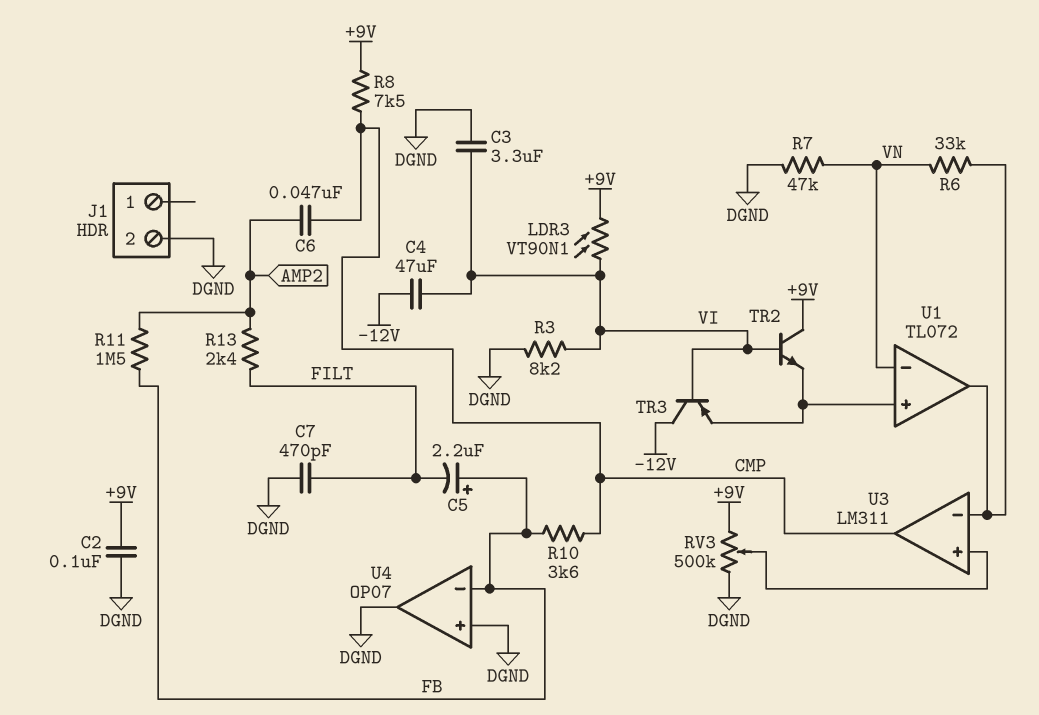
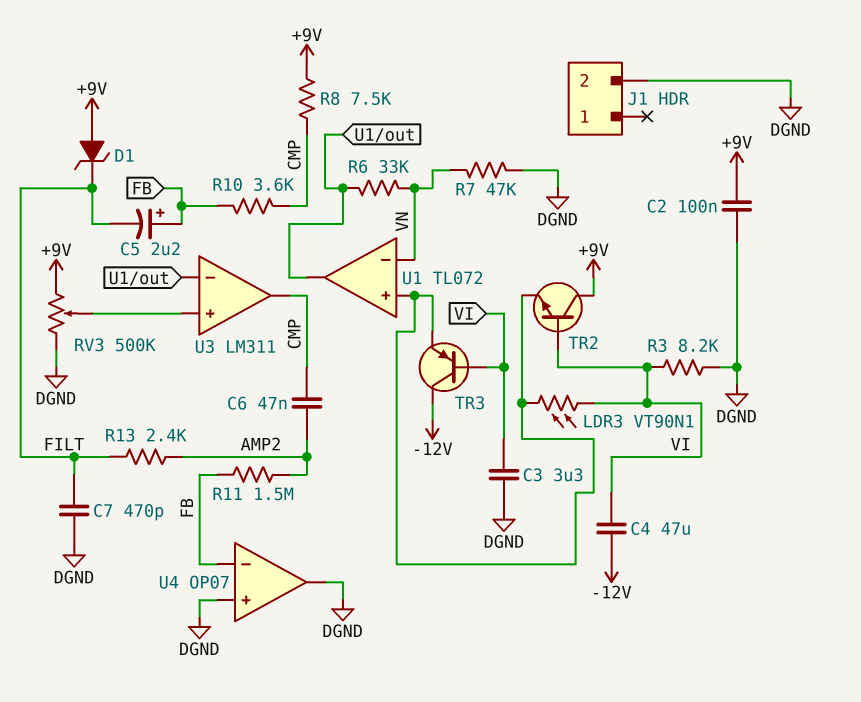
D1: none -> zener (A +9V, K FILT)
LDR3: VT90N1 (+9V, VI) -> VT90N1 (U1/in+, VI)

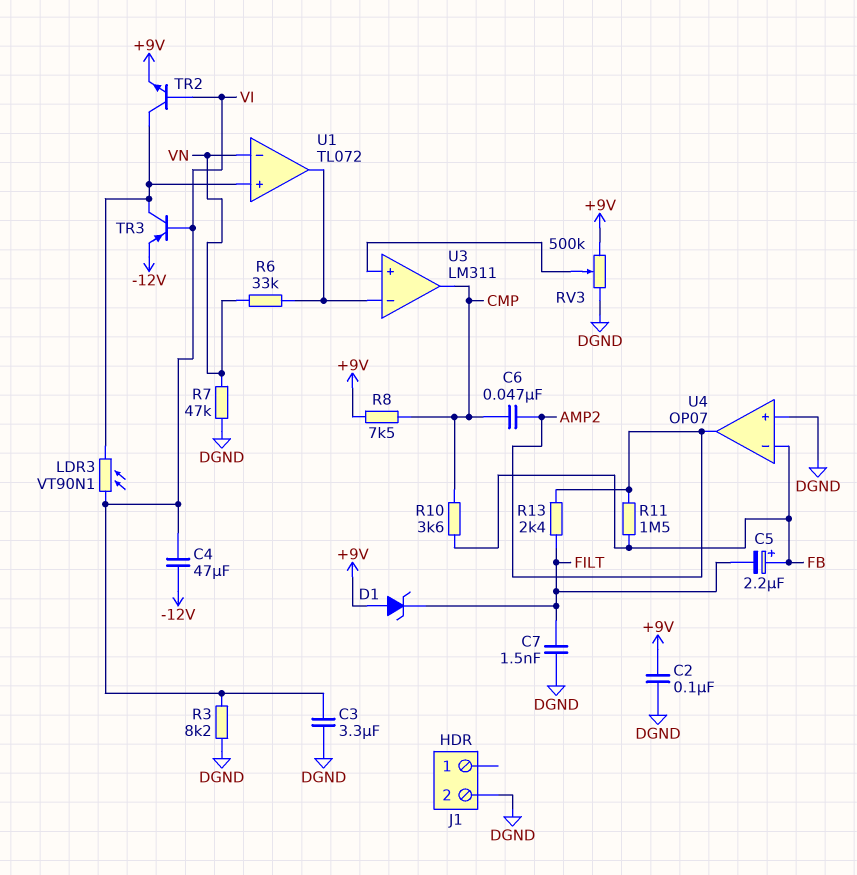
C7: 470pF (DGND, FILT) -> 1.5nF (DGND, FILT)
TR2: NPN (B VI, C +9V, E U1/in+) -> NPN (B VI, C U1/in+, E +9V)
TR3: PNP (B VI, C -12V, E U1/in+) -> PNP (B VI, C U1/in+, E -12V)
U4 pin out: DGND -> AMP2

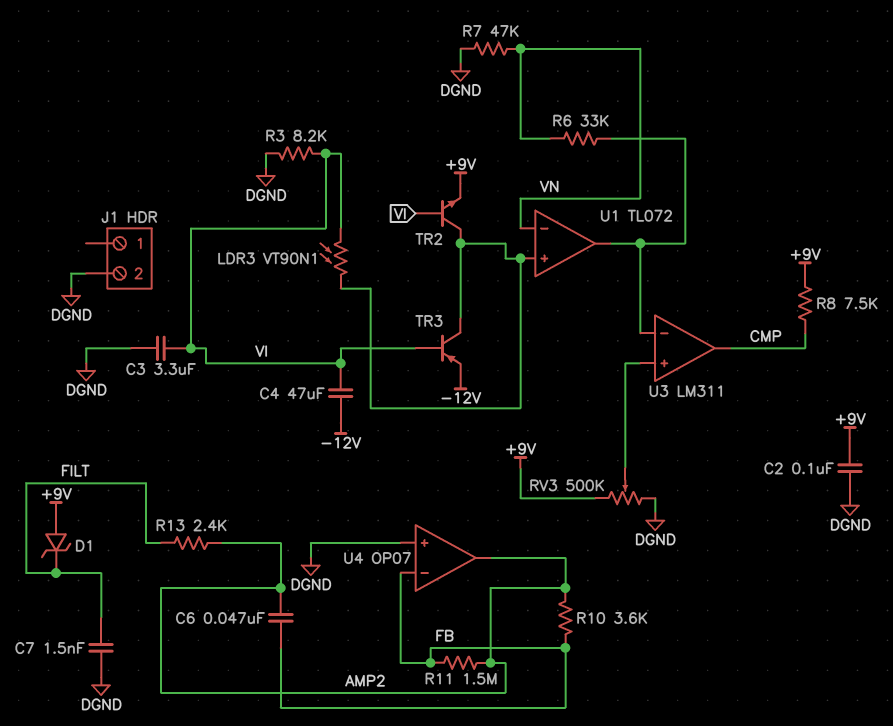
C5: 2.2uF (plus FB, minus FILT) -> none
C6: 47nF (AMP2, CMP) -> 47nF (AMP2, FB)
R10: 3.6k (CMP, FB) -> 3.6k (AMP2, FB)

